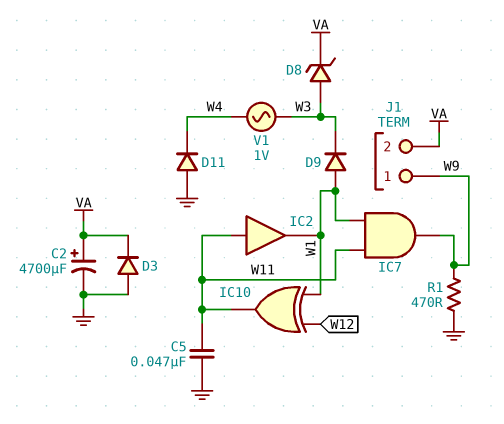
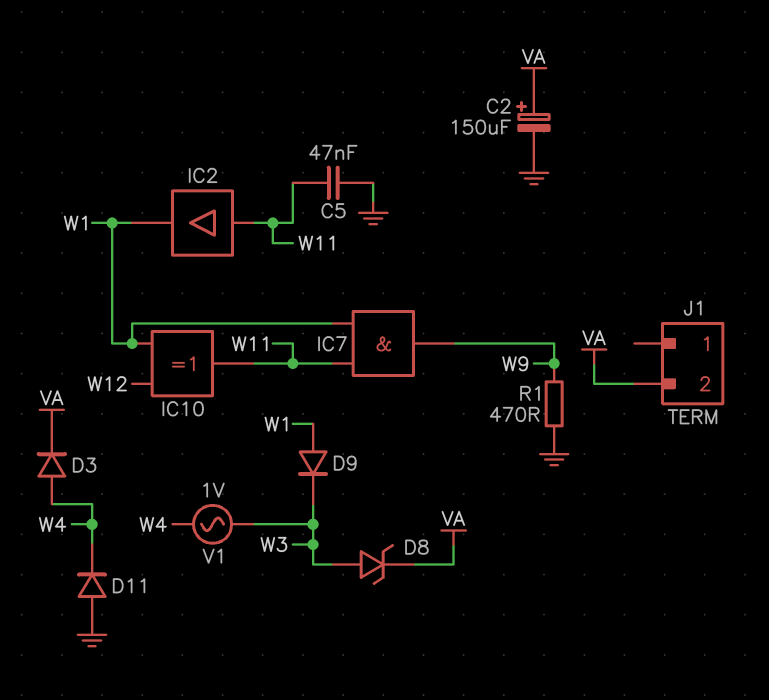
C2: 4700uF (plus VA, minus GND) -> 150uF (plus VA, minus GND)
D3: diode (A GND, K VA) -> diode (A W4, K VA)
J1 pin 1: W9 -> none

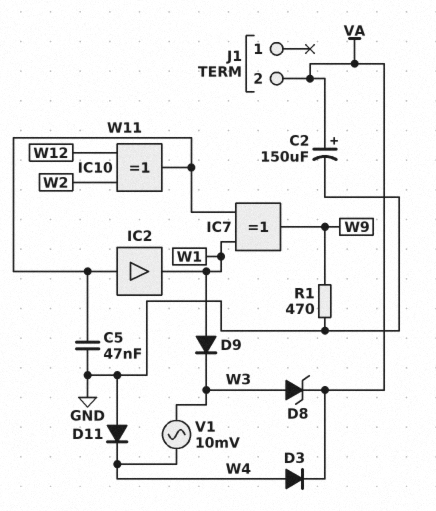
IC7: AND (in W1, in W11, out W9) -> XOR (in W1, in W11, out W9)
IC10: XOR (in W1, in W12, out W11) -> XOR (in W2, in W12, out W11)
V1: AC 1V (W3, W4) -> AC 10mV (W3, W4)

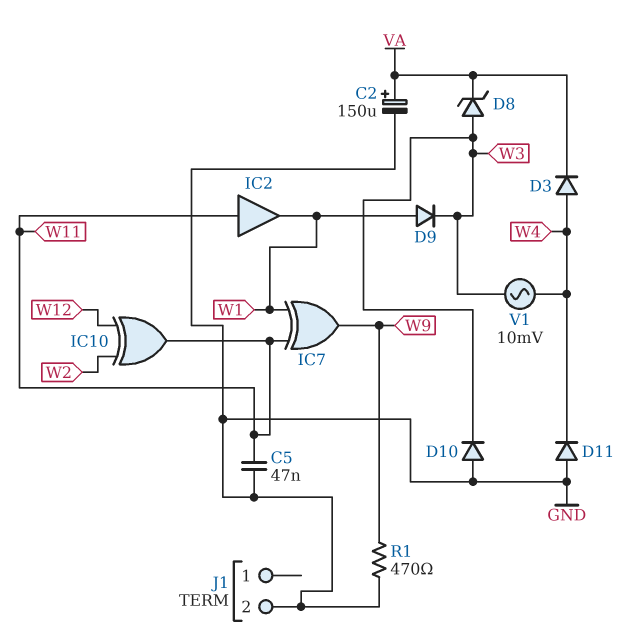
D10: none -> diode (A GND, K W3)
J1 pin 2: VA -> GND

